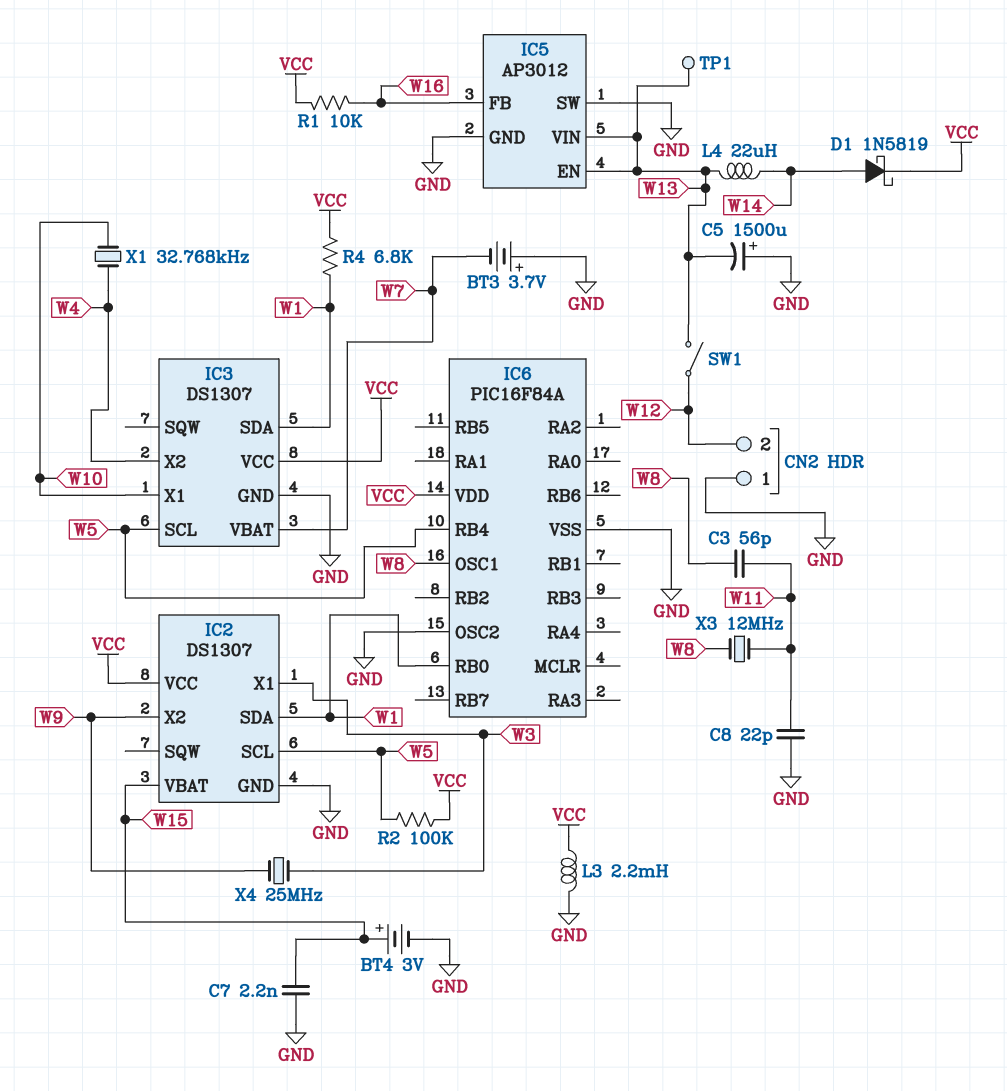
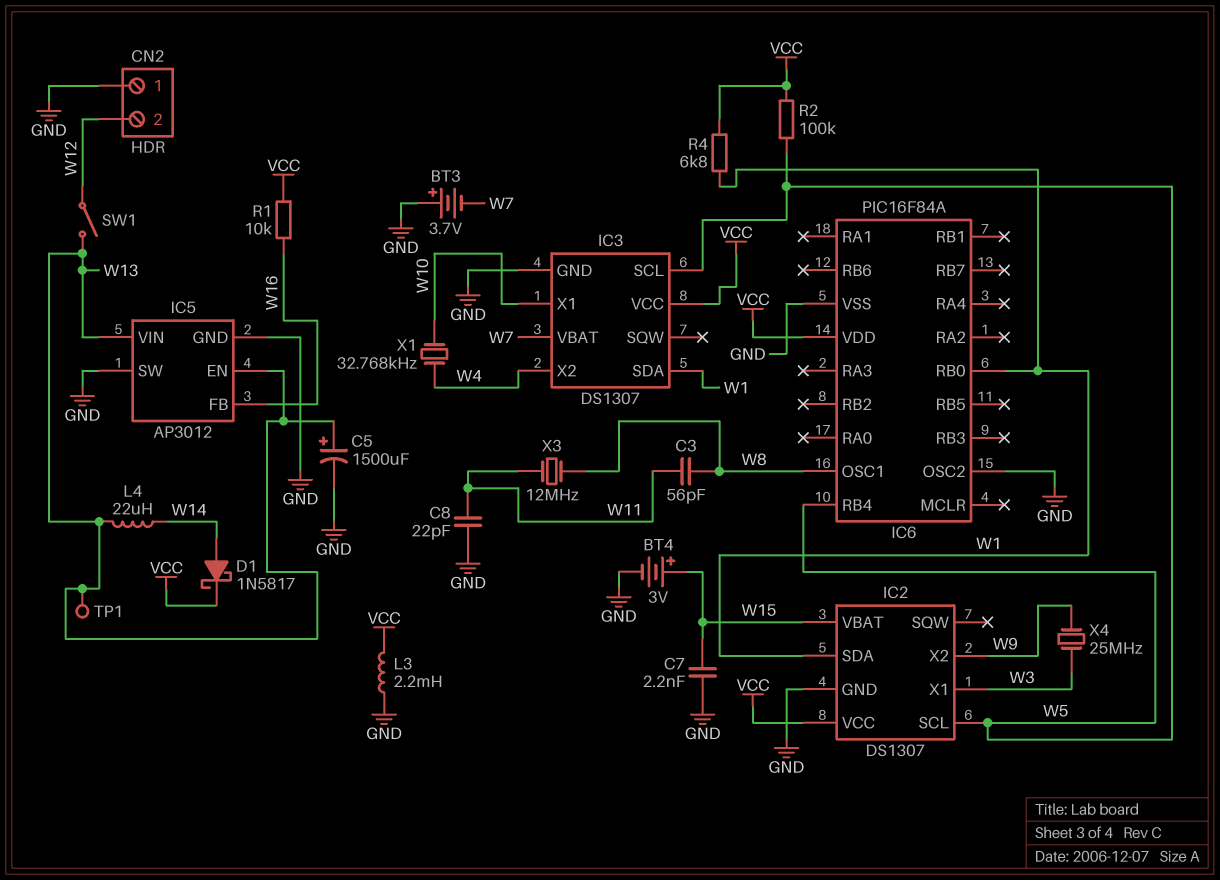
C5: 1500uF (plus GND, minus W13) -> 1500uF (plus W13, minus GND)
D1: schottky 1N5819 (A W14, K VCC) -> schottky 1N5817 (A W14, K VCC)

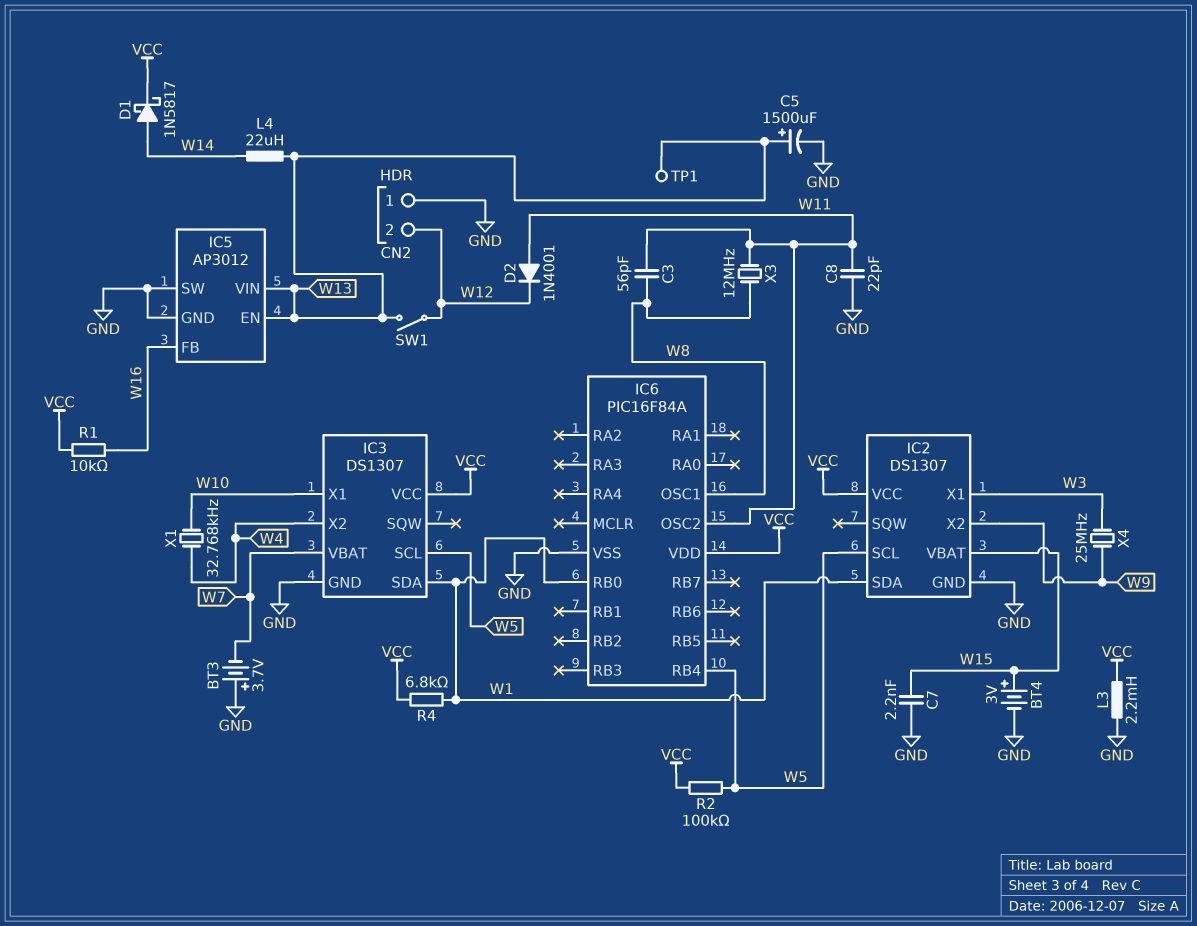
D2: none -> diode 1N4001 (A W11, K W12)
IC6 pin OSC2: GND -> W11

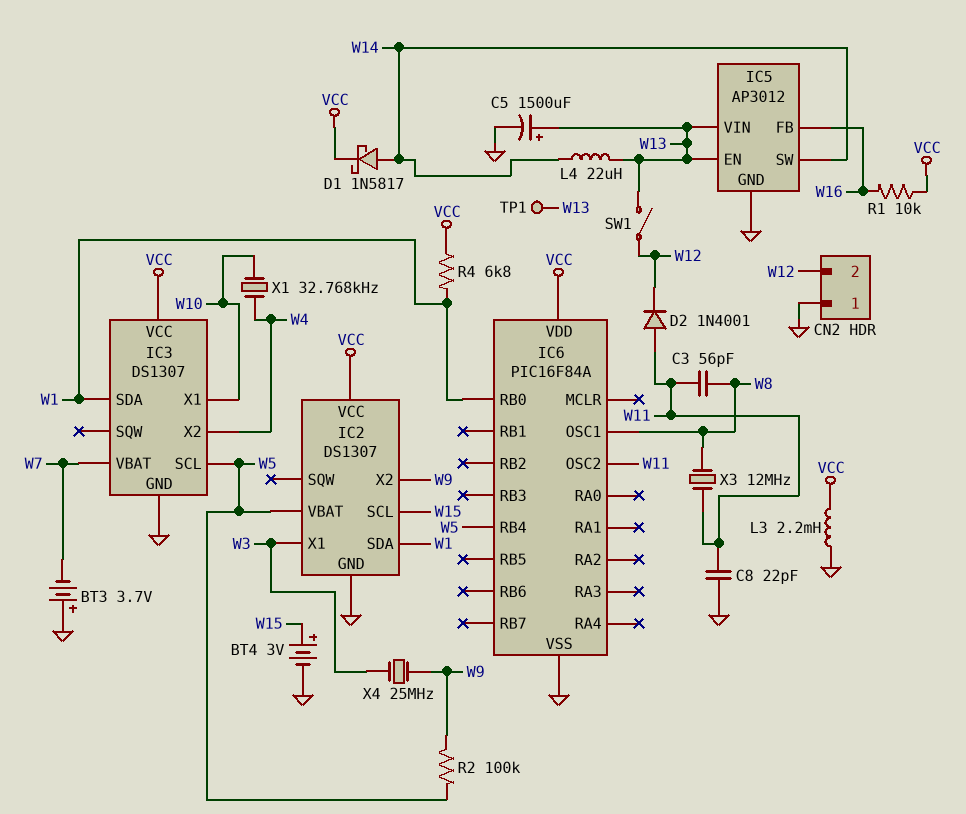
C7: 2.2nF (GND, W15) -> none
IC2 pin SCL: W5 -> W15
IC2 pin VBAT: W15 -> W5
IC5 pin SW: GND -> W14
R2: 100k (VCC, W5) -> 100k (W5, W9)

